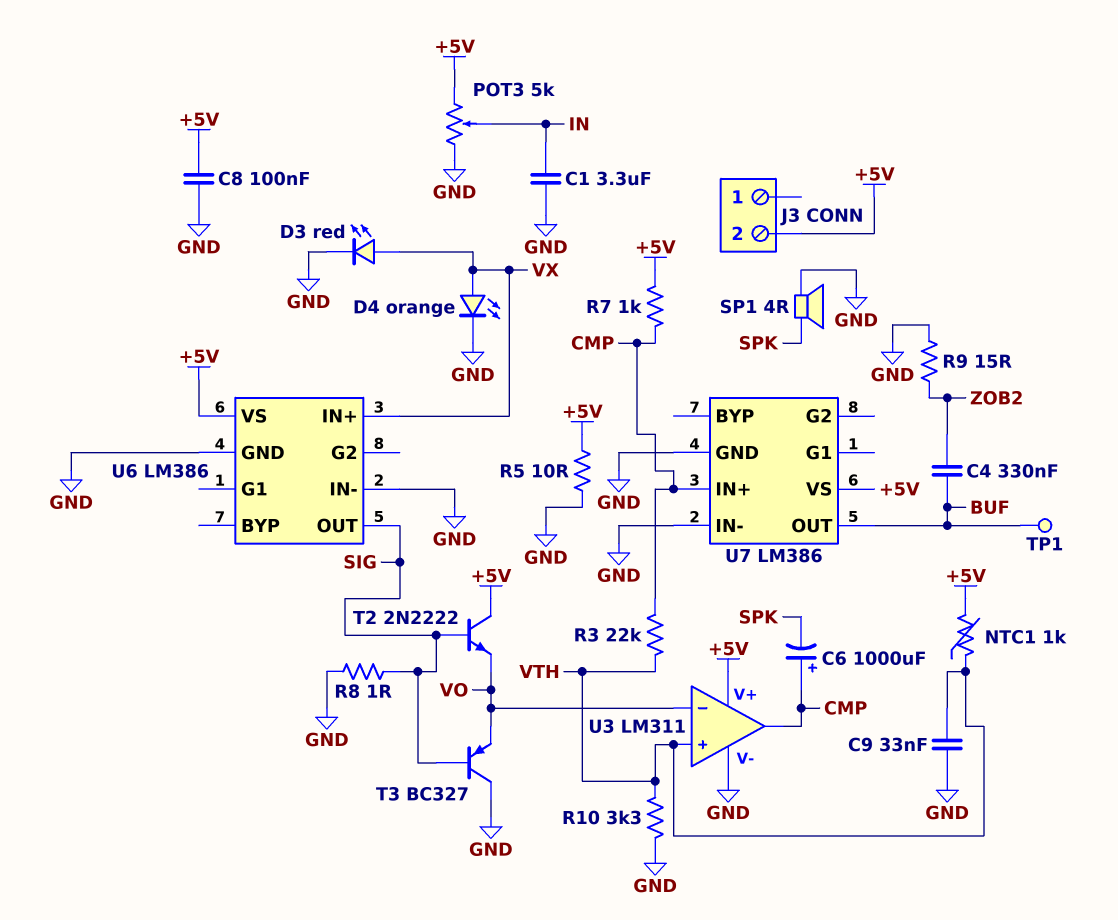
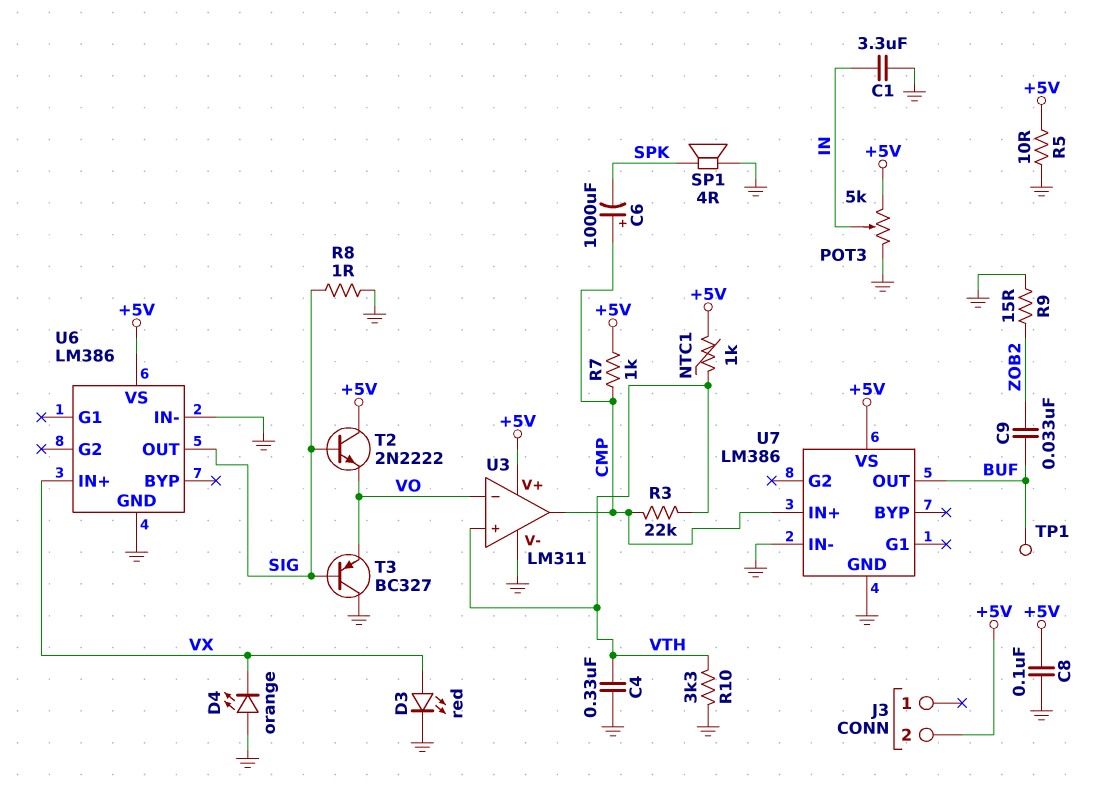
C4: 330nF (BUF, ZOB2) -> 330nF (GND, VTH)
C9: 33nF (GND, VTH) -> 33nF (BUF, ZOB2)
D4: LED orange (A VX, K GND) -> LED orange (A GND, K VX)

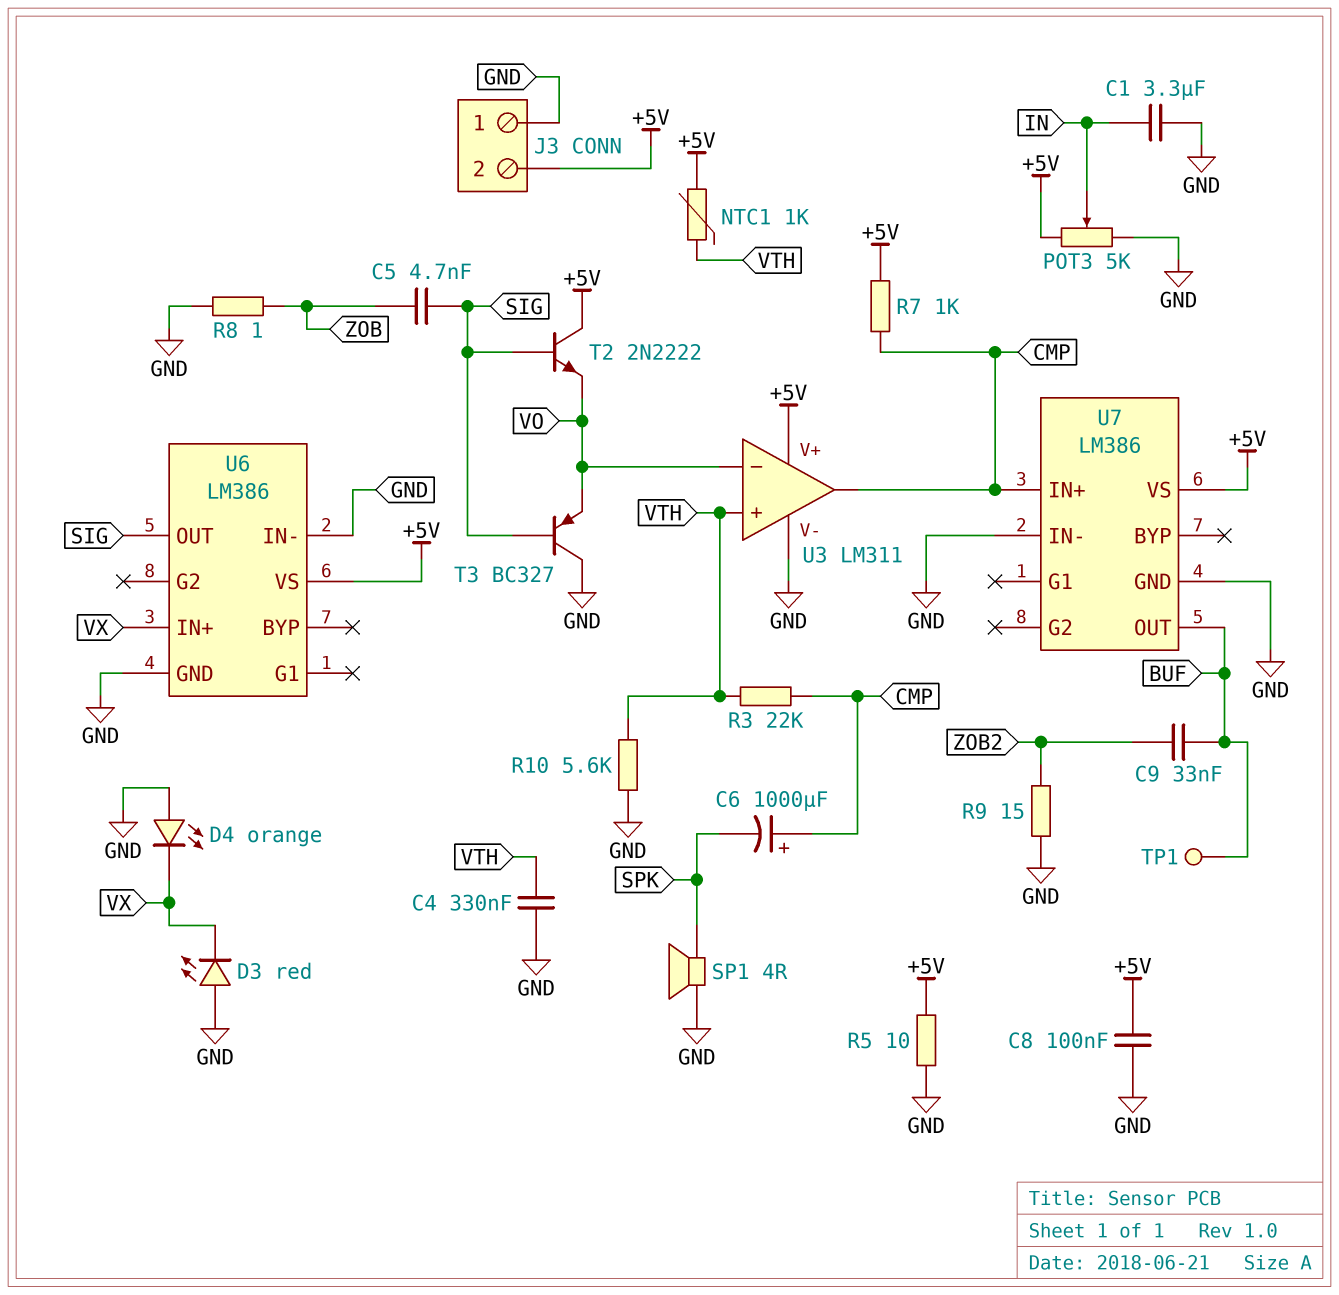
C5: none -> 4.7nF (SIG, ZOB)
D3: LED red (A VX, K GND) -> LED red (A GND, K VX)
J3 pin 1: none -> GND
R8: 1 (GND, SIG) -> 1 (GND, ZOB)
R10: 3.3k (GND, VTH) -> 5.6k (GND, VTH)

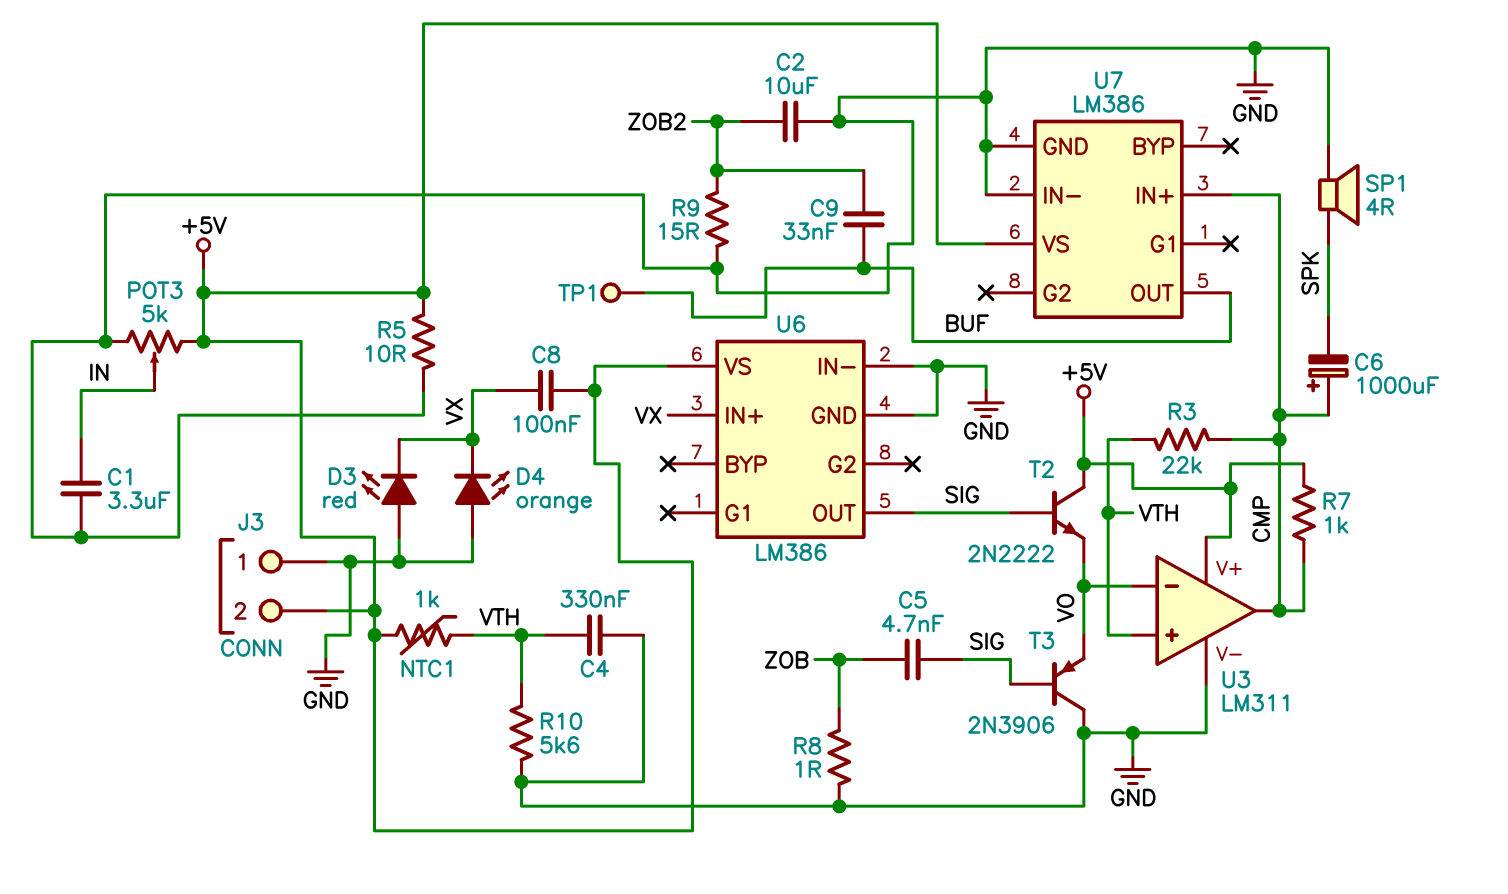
C2: none -> 10uF (GND, ZOB2)
C8: 100nF (+5V, GND) -> 100nF (+5V, VX)
T3: PNP BC327 (B SIG, C GND, E VO) -> PNP 2N3906 (B SIG, C GND, E VO)

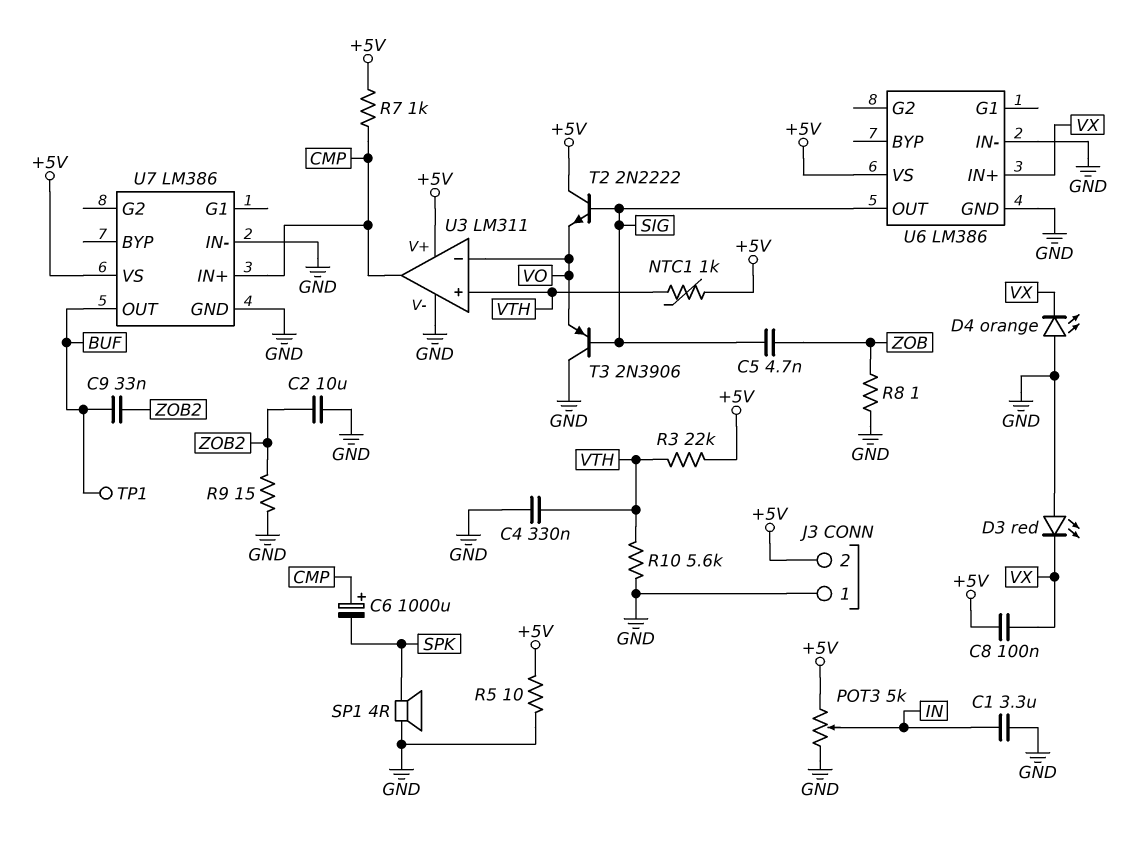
R3: 22k (CMP, VTH) -> 22k (+5V, VTH)

